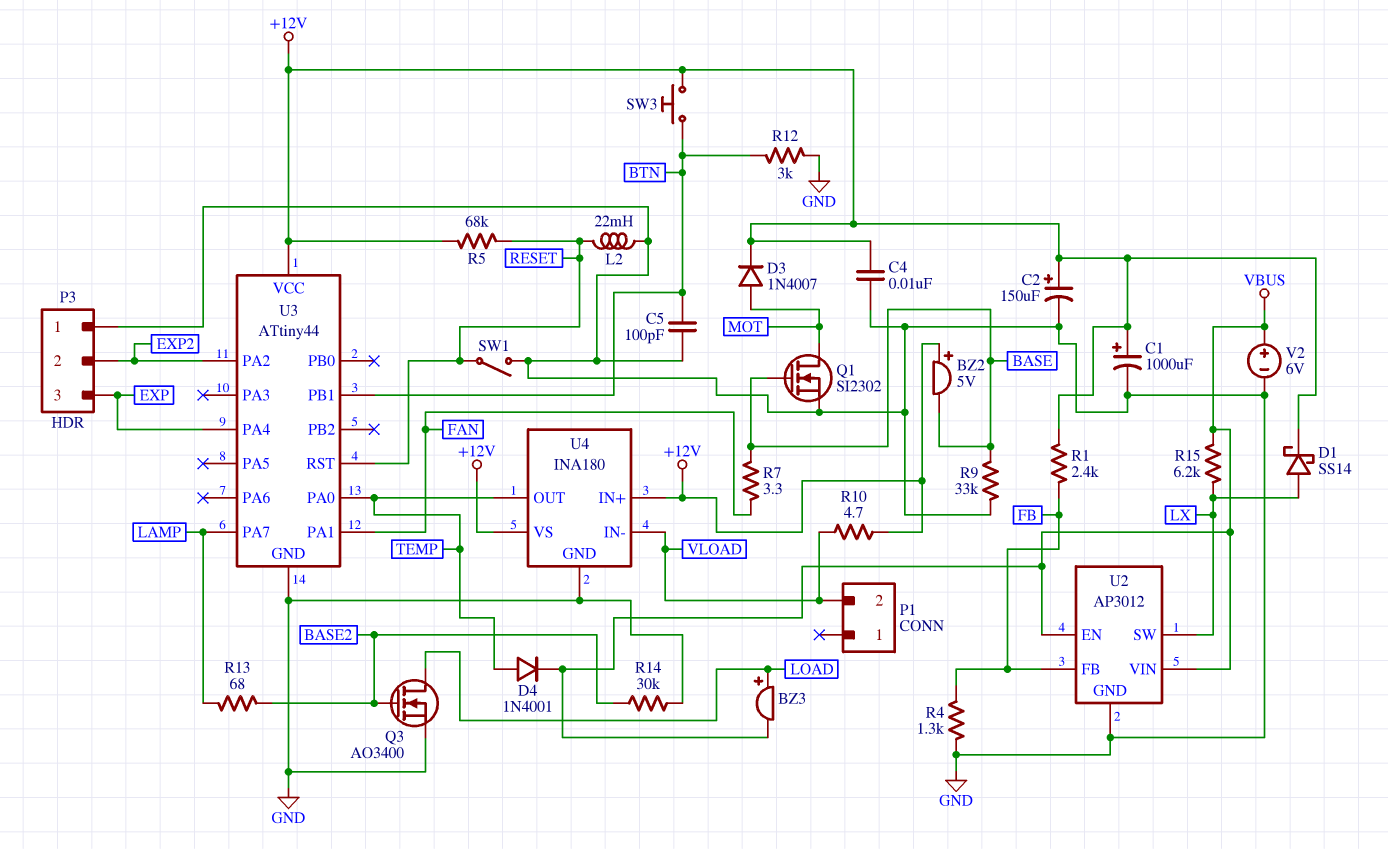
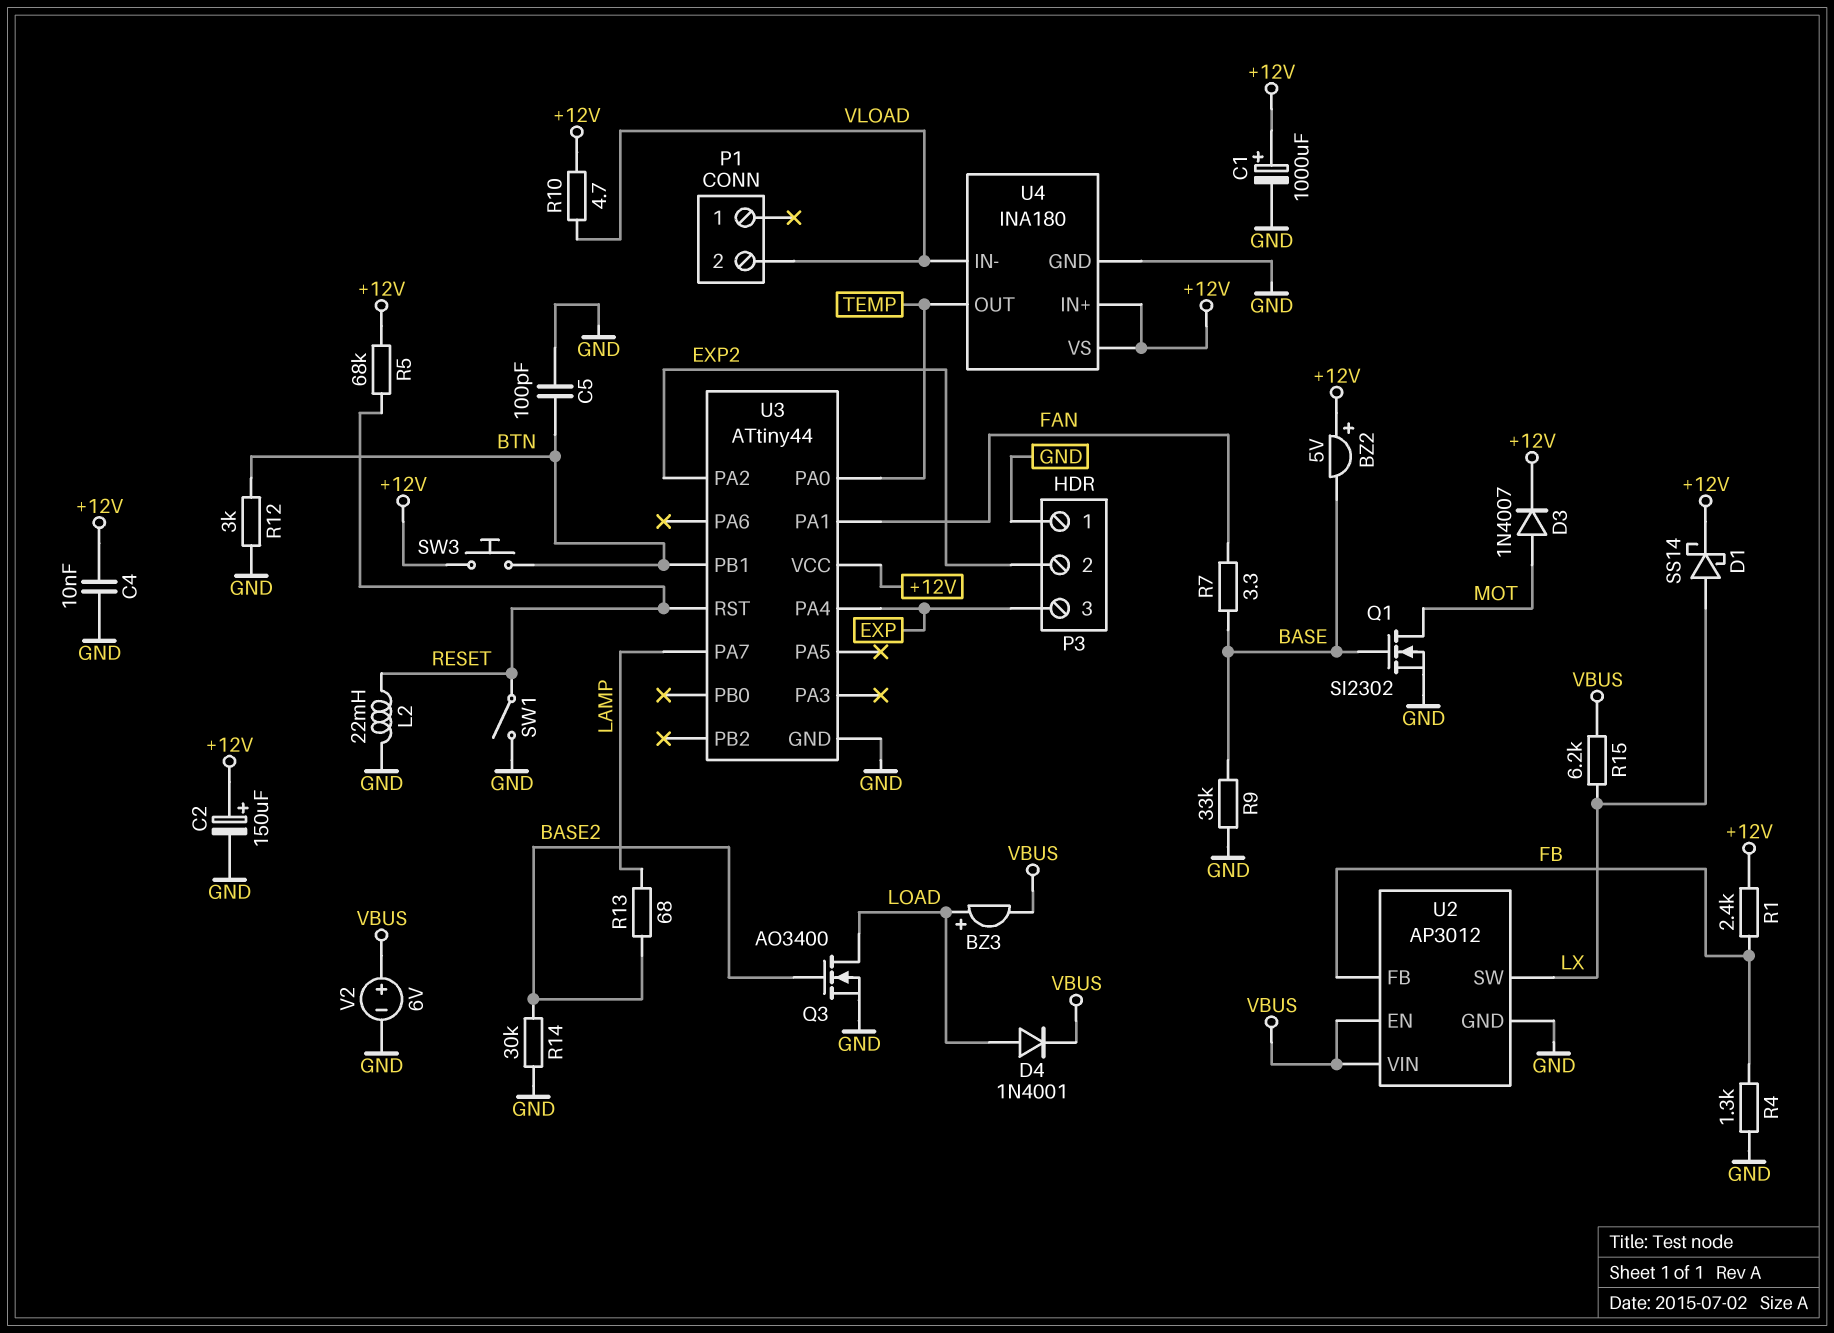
D4: diode 1N4001 (A TEMP, K VBUS) -> diode 1N4001 (A LOAD, K VBUS)

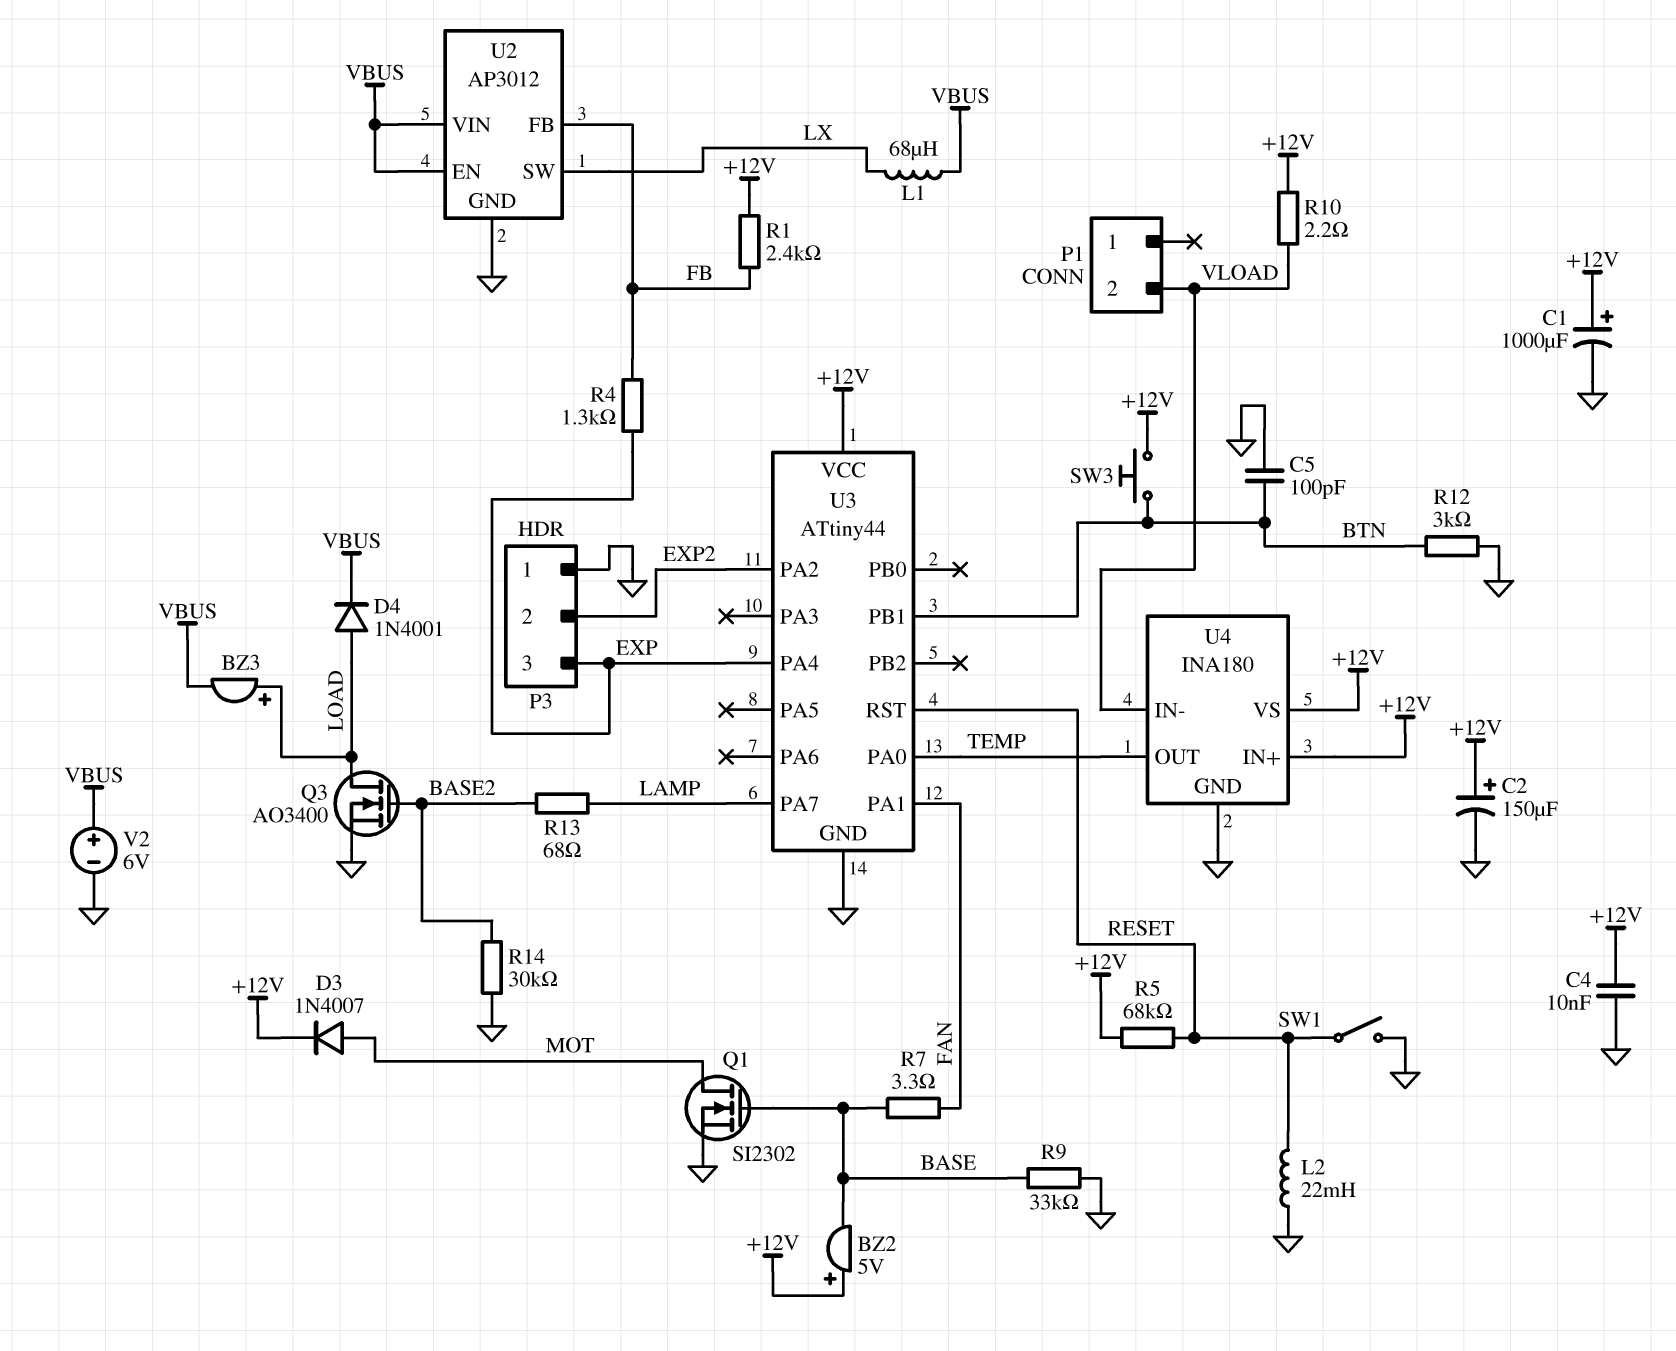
D1: schottky SS14 (A LX, K +12V) -> none
L1: none -> 68uH (LX, VBUS)
R4: 1.3k (FB, GND) -> 1.3k (EXP, FB)
R10: 4.7 (+12V, VLOAD) -> 2.2 (+12V, VLOAD)
R15: 6.2k (LX, VBUS) -> none

